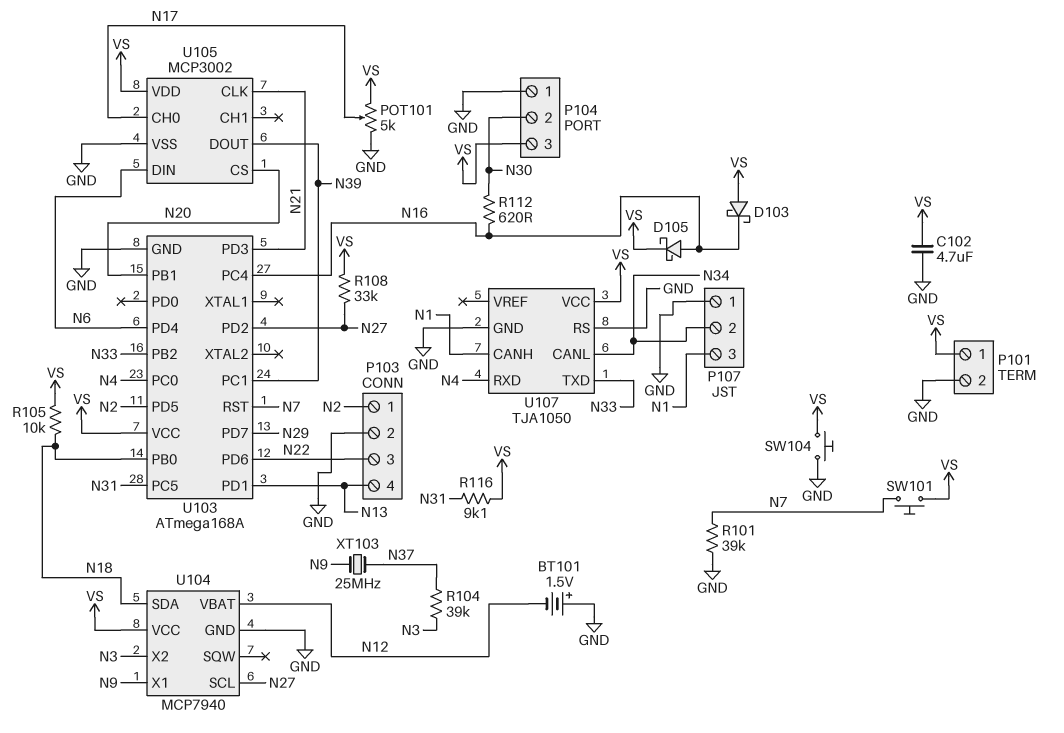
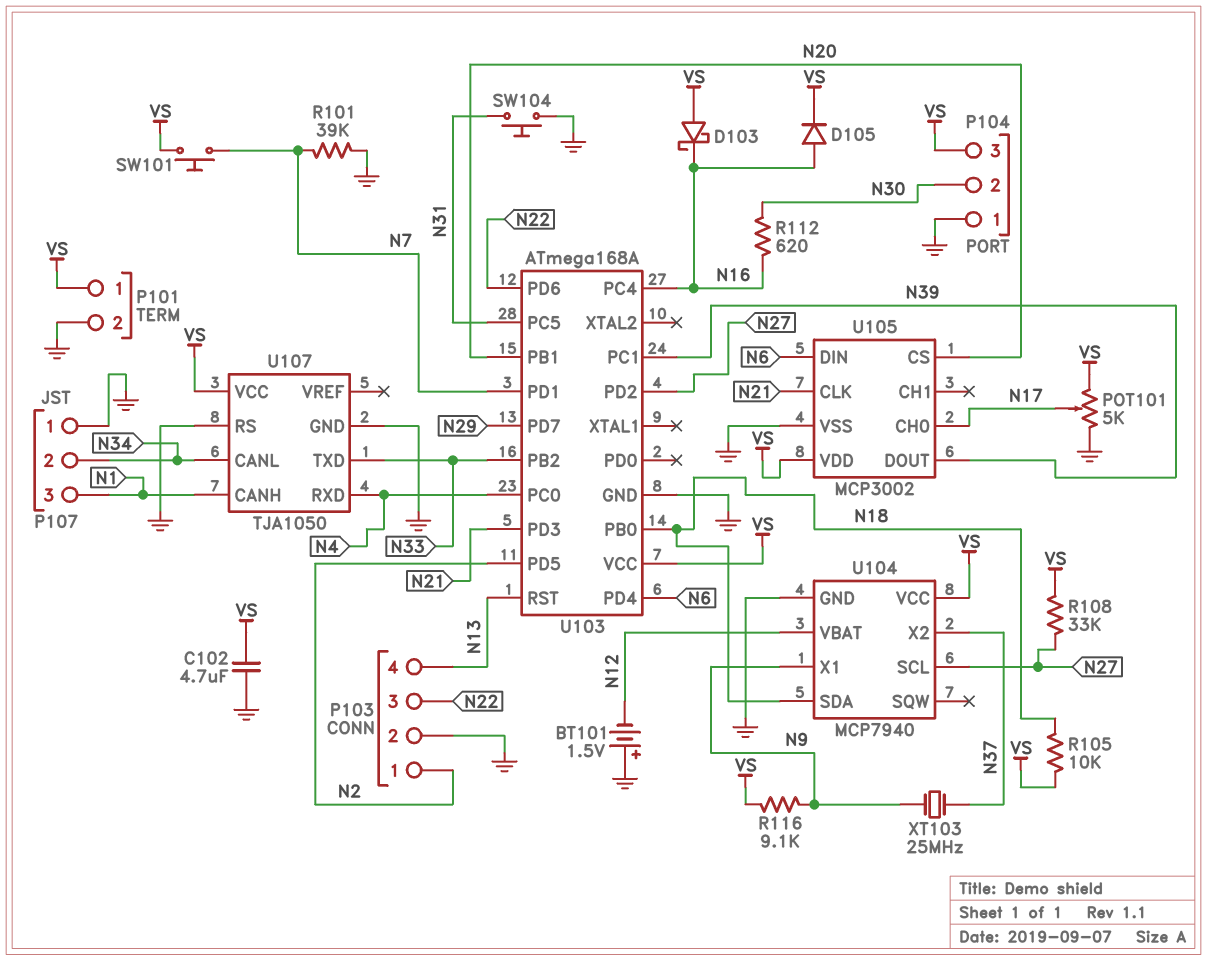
D105: schottky (A N16, K VS) -> diode (A N16, K VS)
R104: 39k (N3, N37) -> none
R116: 9.1k (N31, VS) -> 9.1k (N9, VS)
SW104: button (GND, VS) -> button (GND, N31)
U103 pin PD1: N13 -> N7
U103 pin RST: N7 -> N13
U104 pin X2: N3 -> N37

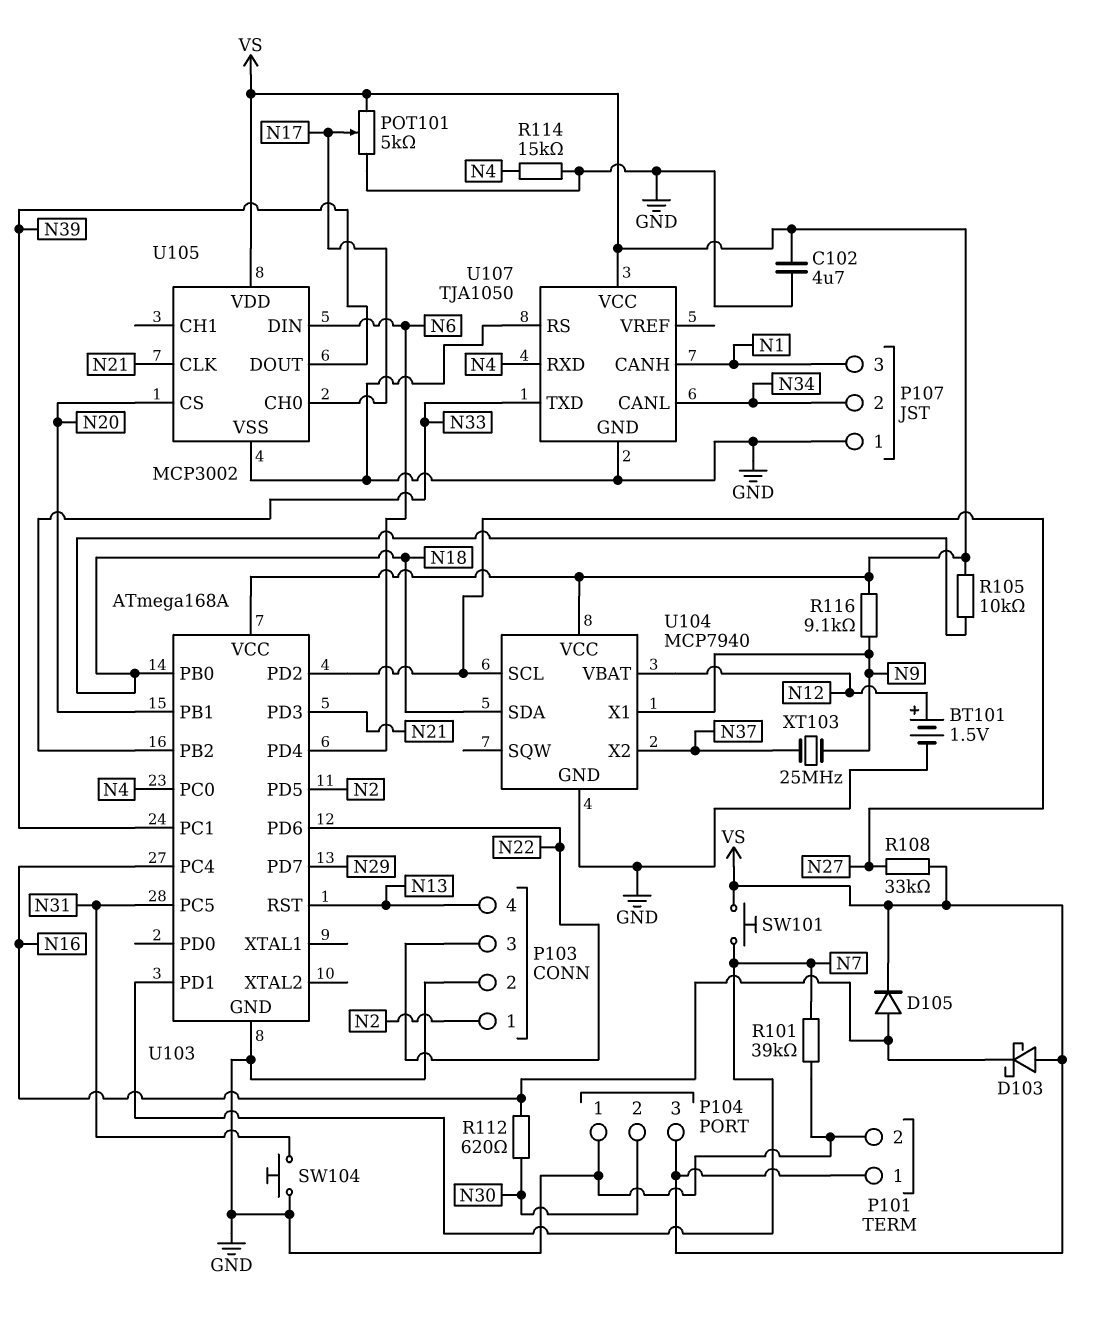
BT101: 1.5V (plus GND, minus N12) -> 1.5V (plus N12, minus GND)
R114: none -> 15k (GND, N4)

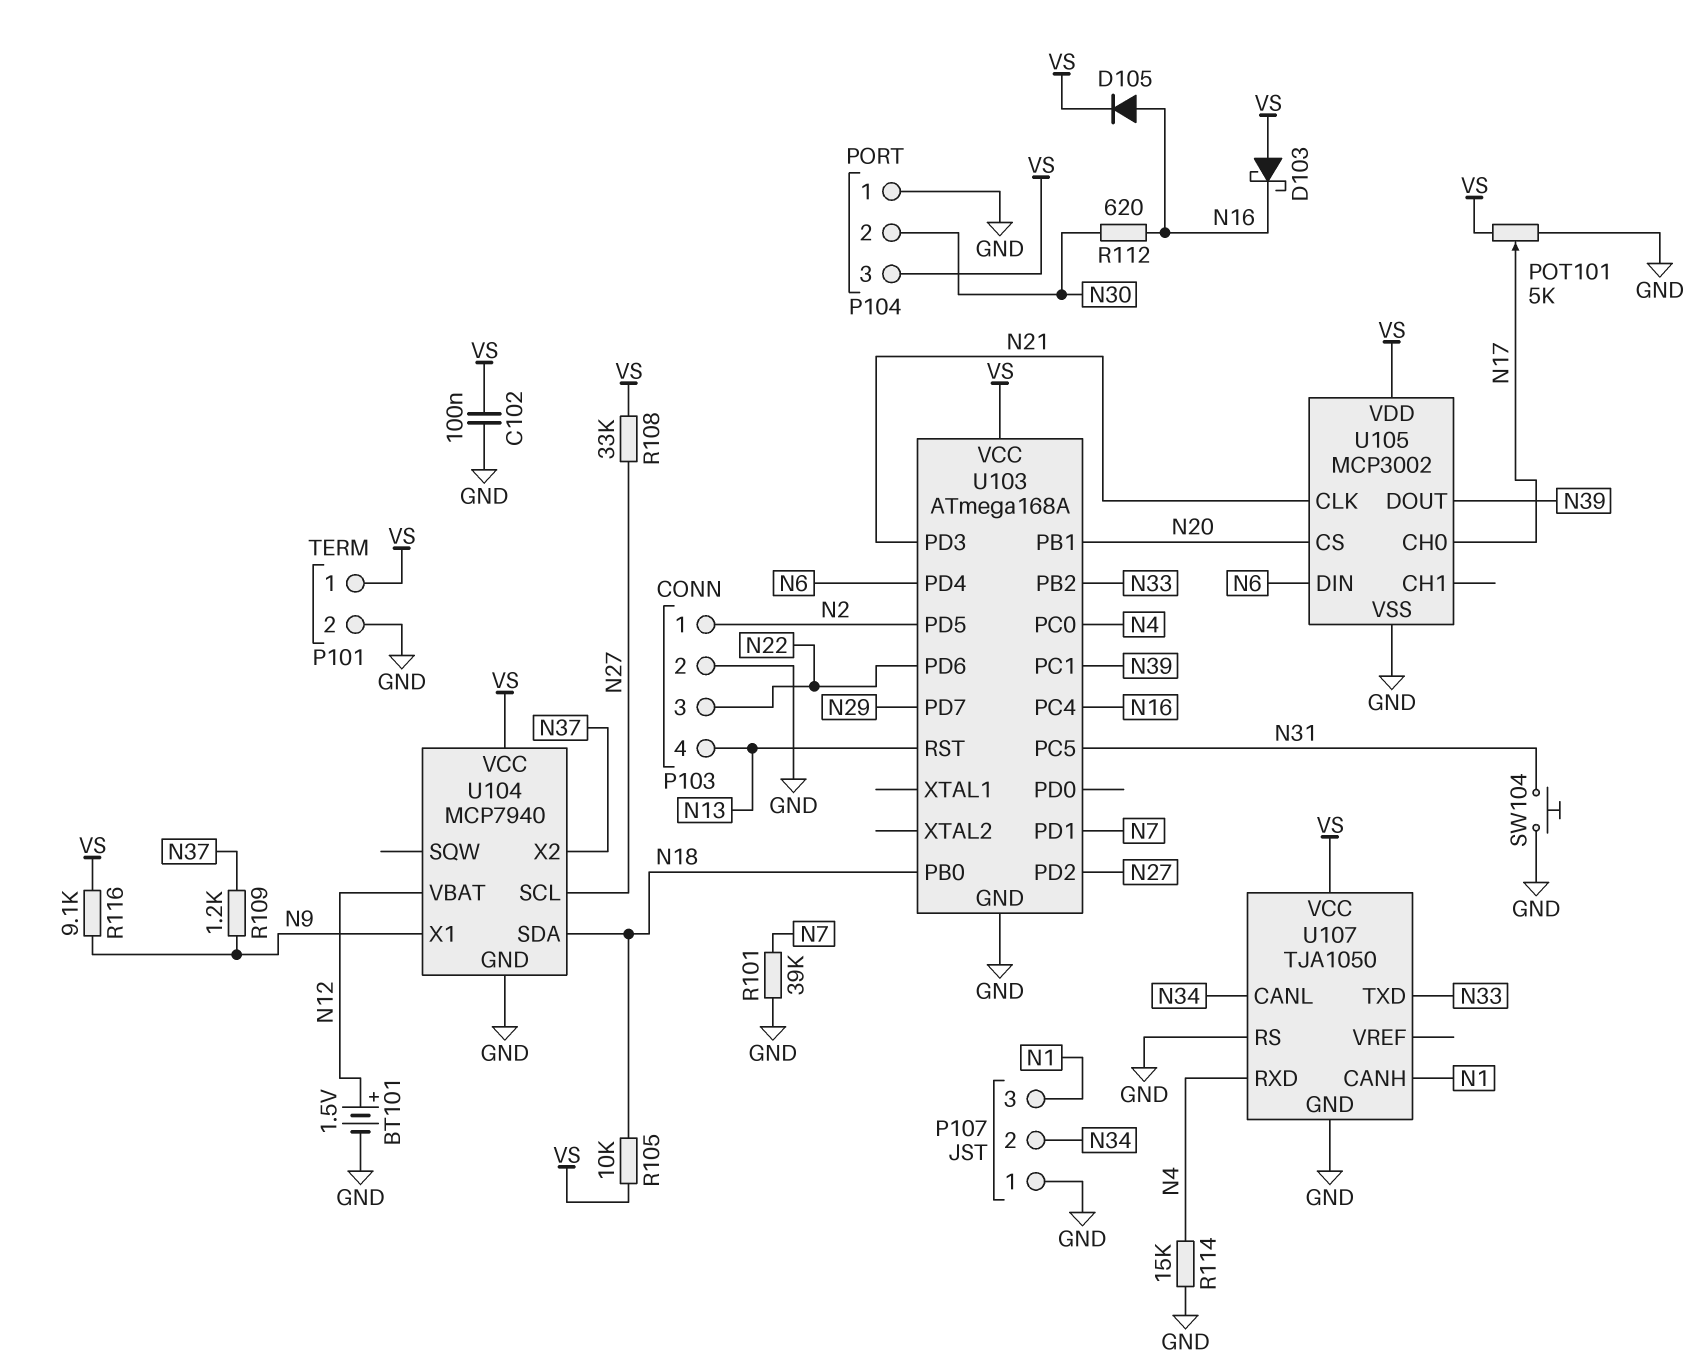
C102: 4.7uF (GND, VS) -> 100nF (GND, VS)
R109: none -> 1.2k (N9, N37)
SW101: button (N7, VS) -> none
XT103: 25MHz (N9, N37) -> none

